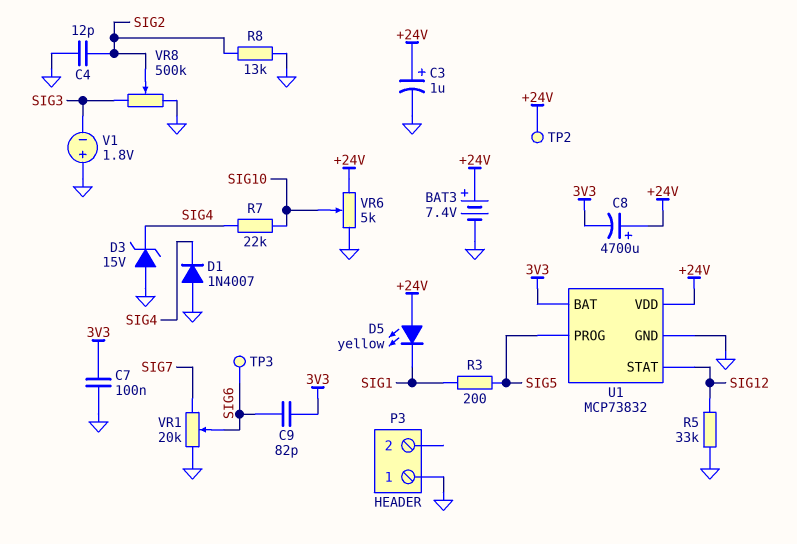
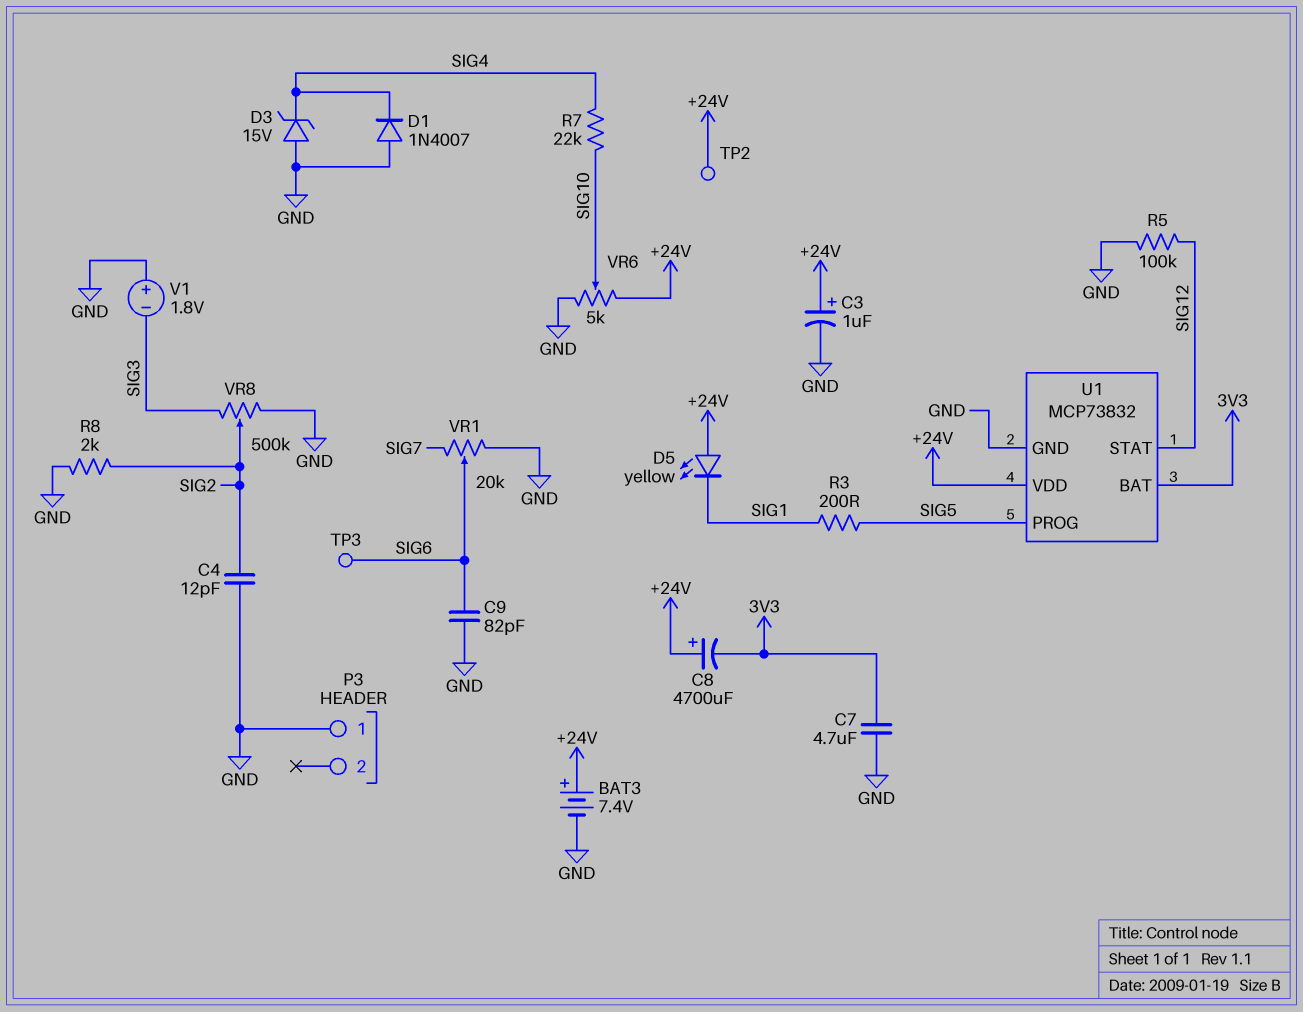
C7: 100nF (3V3, GND) -> 4.7uF (3V3, GND)
C9: 82pF (3V3, SIG6) -> 82pF (GND, SIG6)
R5: 33k (GND, SIG12) -> 100k (GND, SIG12)
R8: 13k (GND, SIG2) -> 2k (GND, SIG2)

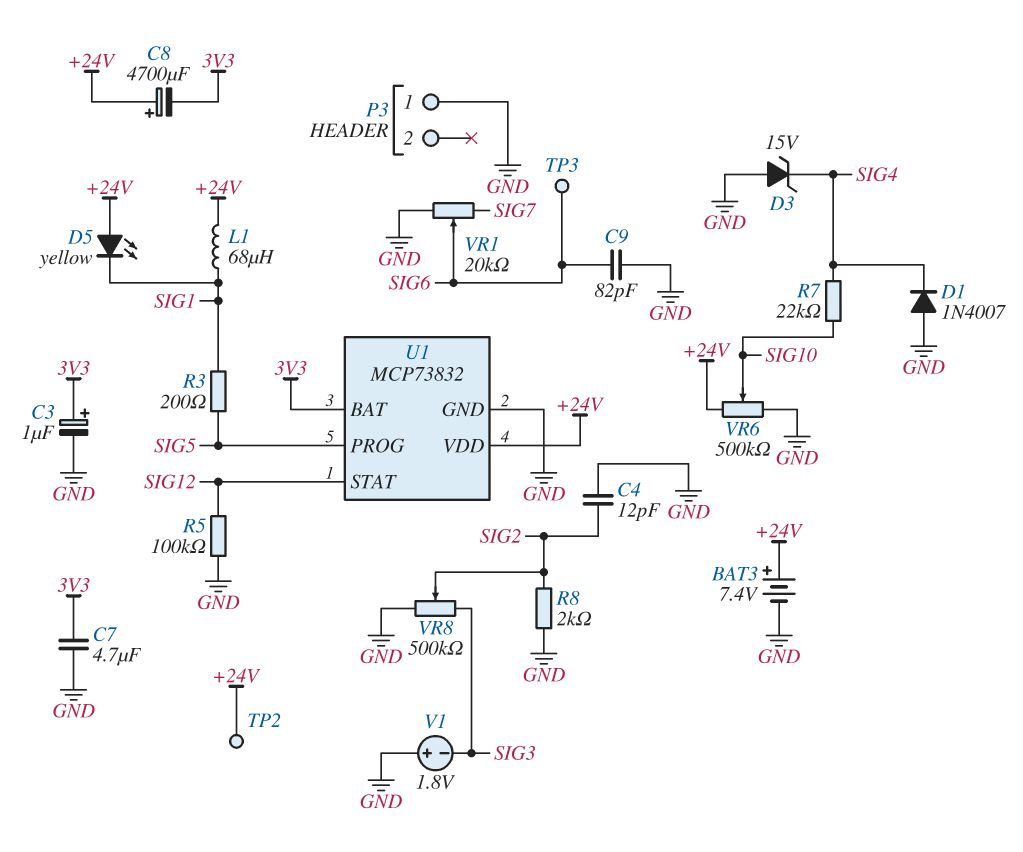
C3: 1uF (plus +24V, minus GND) -> 1uF (plus 3V3, minus GND)
L1: none -> 68uH (+24V, SIG1)
VR6: 5k (+24V, GND, wiper SIG10) -> 500k (+24V, GND, wiper SIG10)

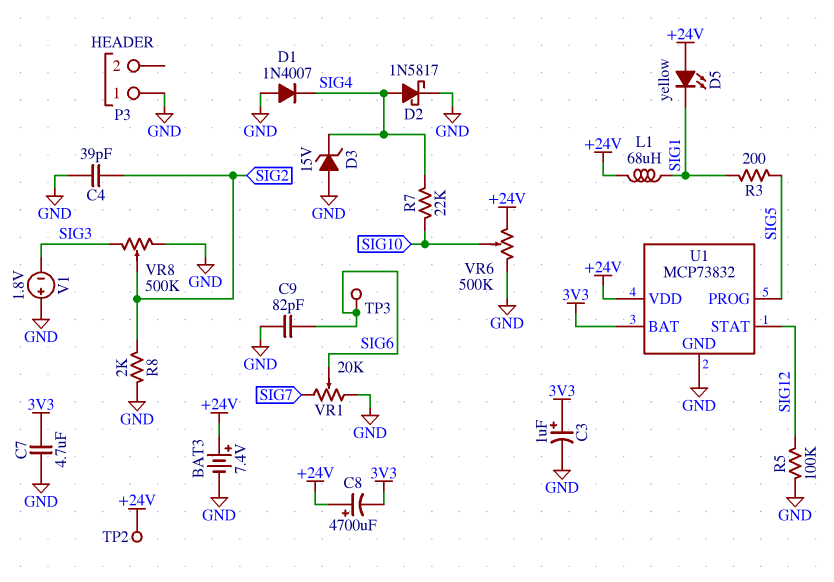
C4: 12pF (GND, SIG2) -> 39pF (GND, SIG2)
D2: none -> schottky 1N5817 (A SIG4, K GND)

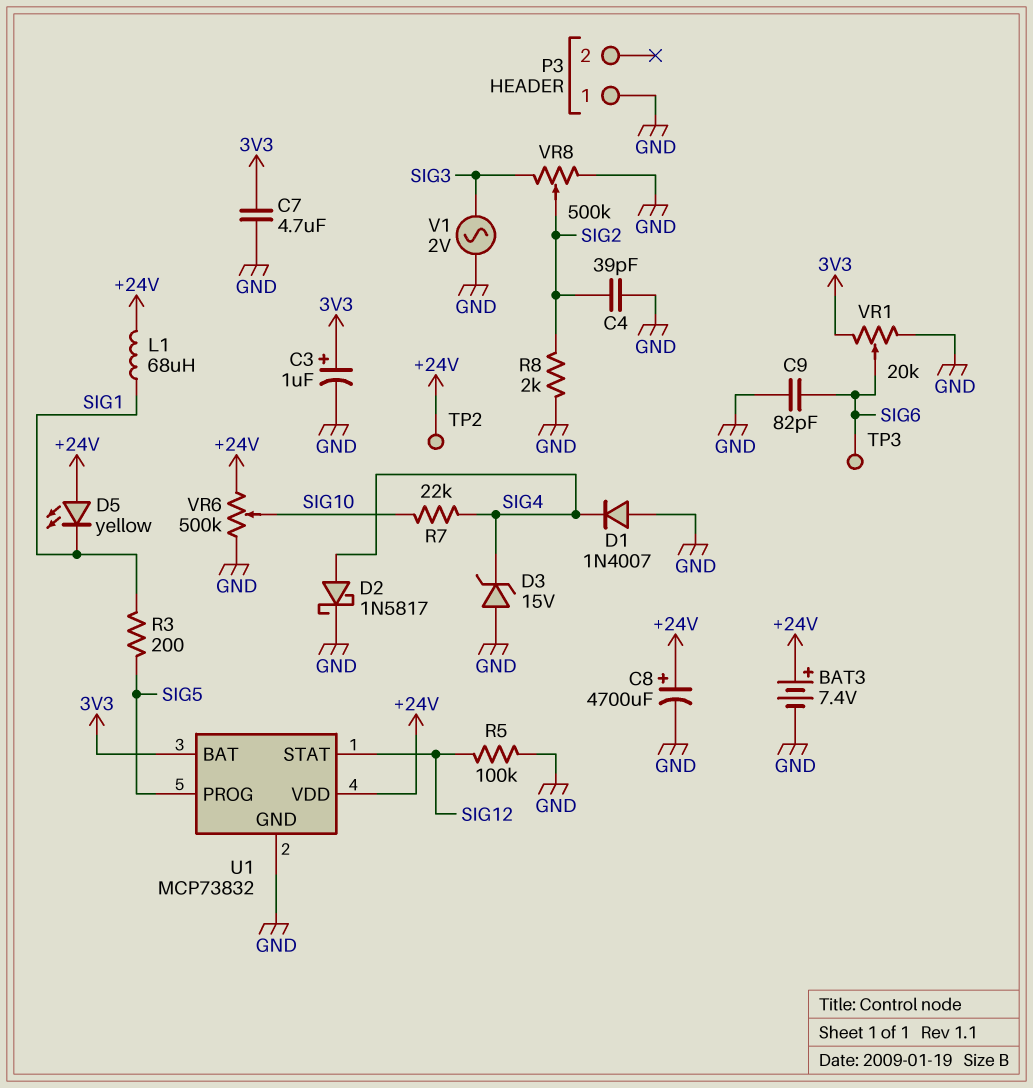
C8: 4700uF (plus +24V, minus 3V3) -> 4700uF (plus +24V, minus GND)
V1: 1.8V (plus GND, minus SIG3) -> AC 2V (GND, SIG3)
VR1: 20k (GND, SIG7, wiper SIG6) -> 20k (3V3, GND, wiper SIG6)

